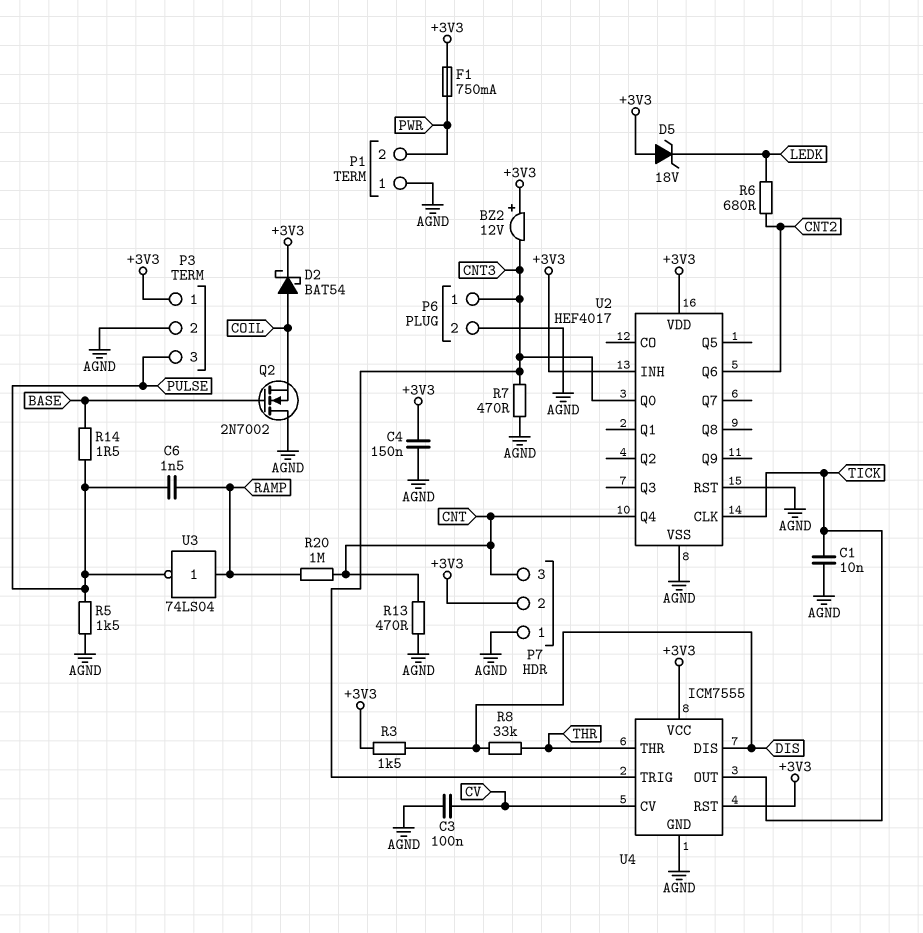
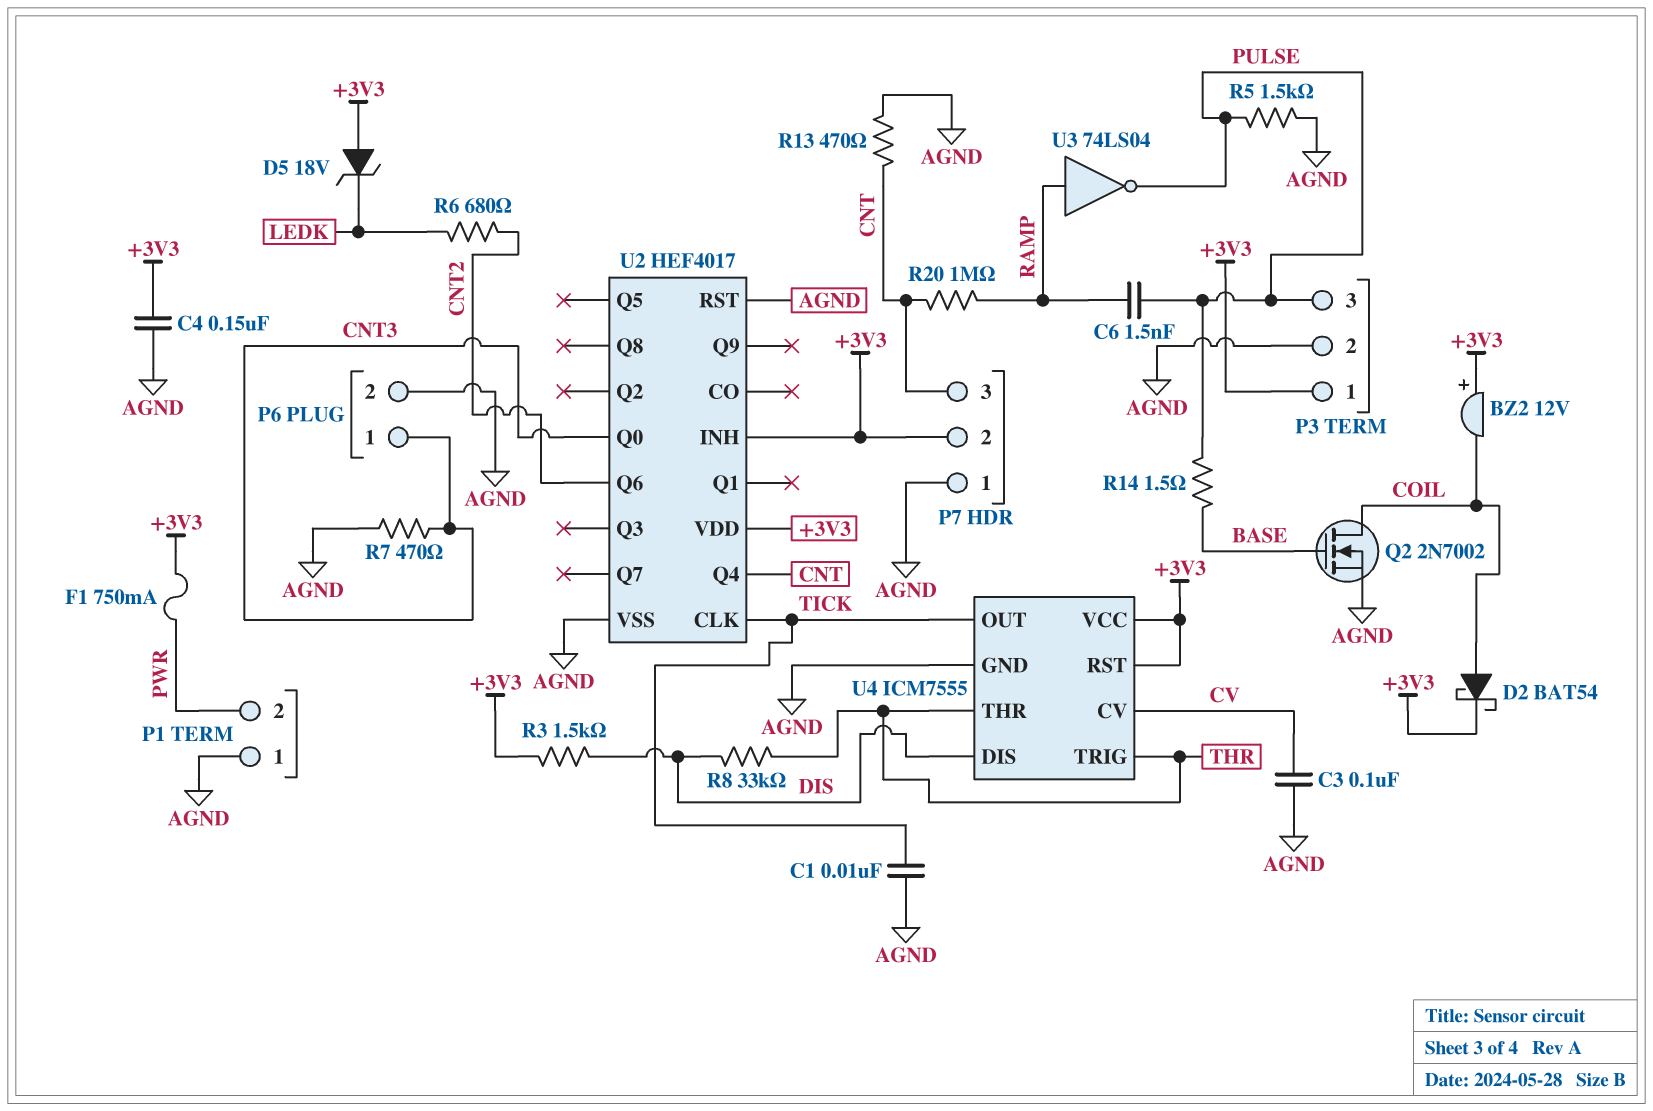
BZ2: buzzer 12V (plus +3V3, minus CNT3) -> buzzer 12V (plus +3V3, minus COIL)
Q2: NMOS 2N7002 (G BASE, D AGND, S COIL) -> NMOS 2N7002 (G BASE, D COIL, S AGND)
U4 pin TRIG: CNT3 -> THR

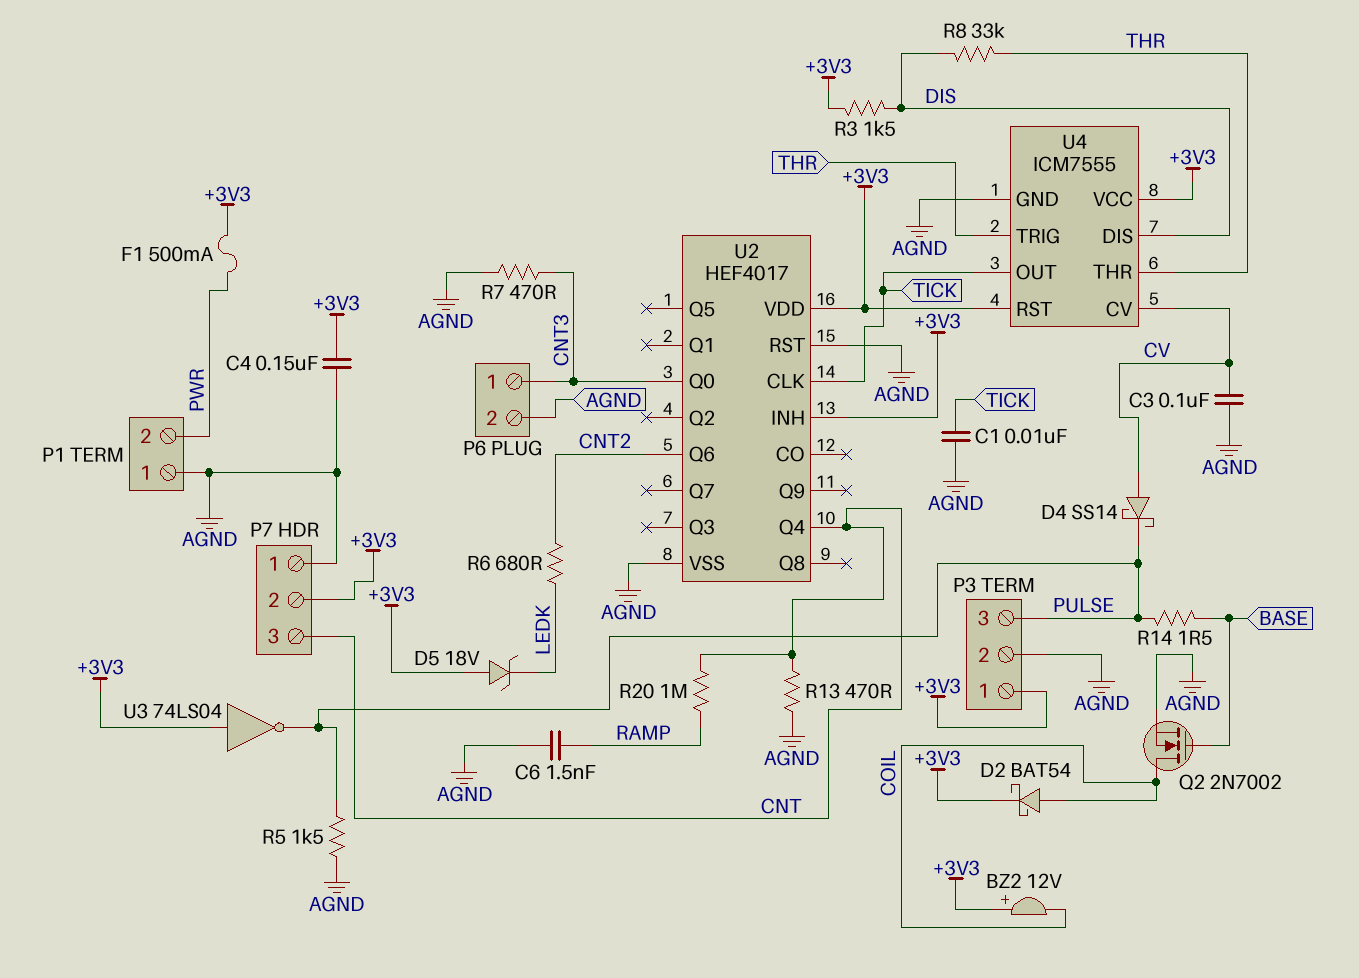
C6: 1.5nF (PULSE, RAMP) -> 1.5nF (AGND, RAMP)
D4: none -> schottky SS14 (A CV, K PULSE)
F1: 750mA (+3V3, PWR) -> 500mA (+3V3, PWR)
U3: NOT 74LS04 (in RAMP, out PULSE) -> NOT 74LS04 (in +3V3, out PULSE)

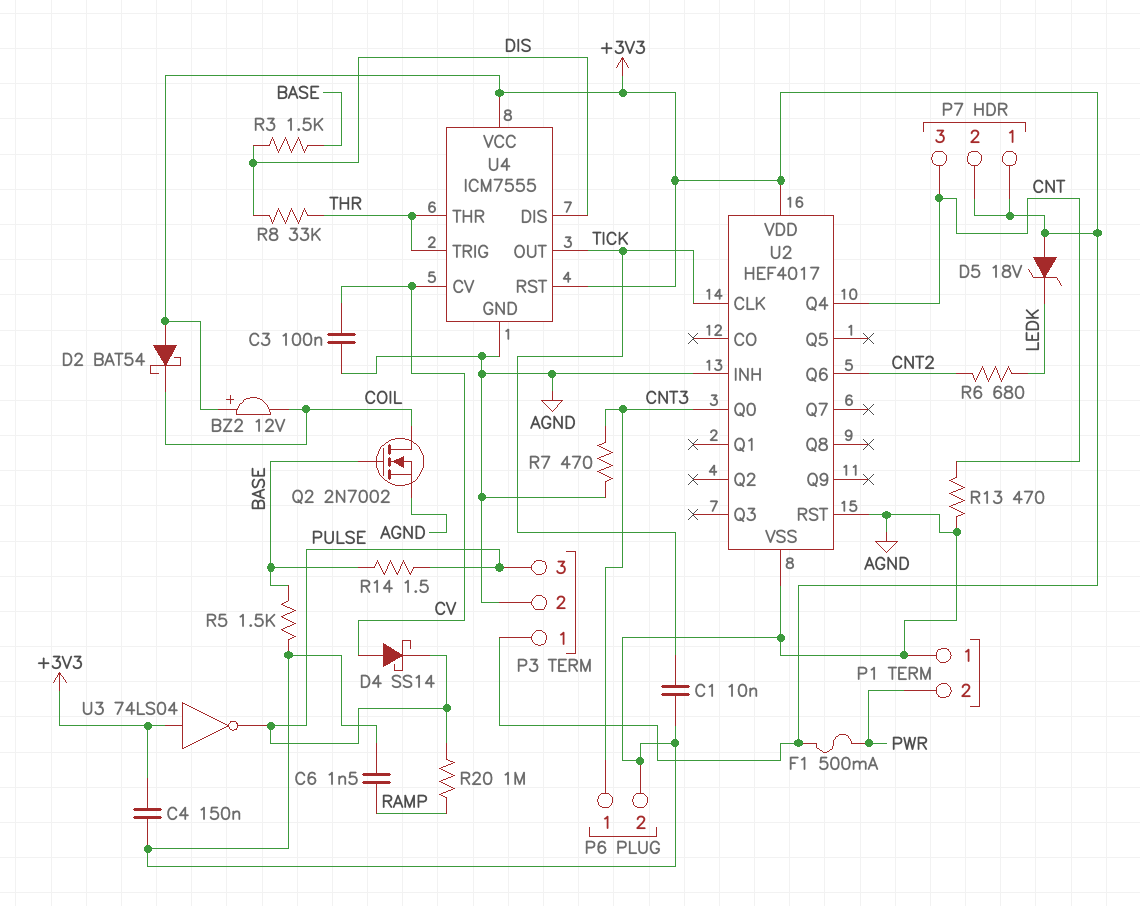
D2: schottky BAT54 (A COIL, K +3V3) -> schottky BAT54 (A +3V3, K COIL)
P7 pin 1: AGND -> +3V3
R3: 1.5k (+3V3, DIS) -> 1.5k (BASE, DIS)
R5: 1.5k (AGND, PULSE) -> 1.5k (AGND, BASE)
R20: 1M (CNT, RAMP) -> 1M (PULSE, RAMP)
U2 pin INH: +3V3 -> AGND

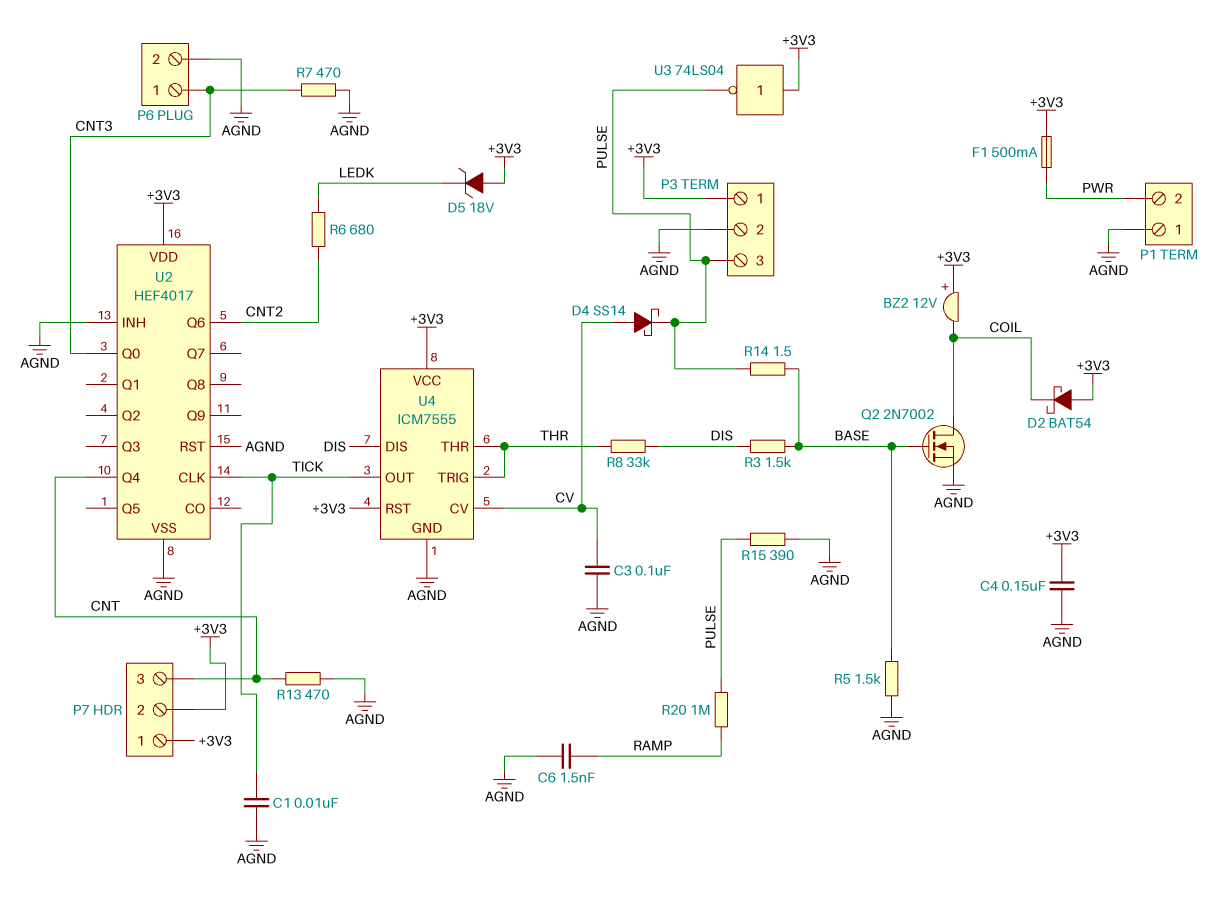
R15: none -> 390 (AGND, PULSE)

